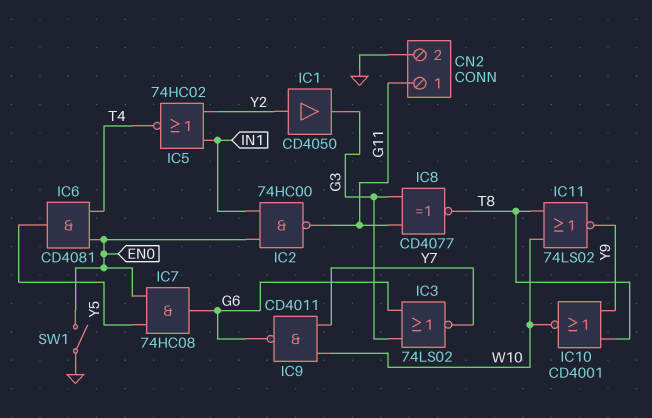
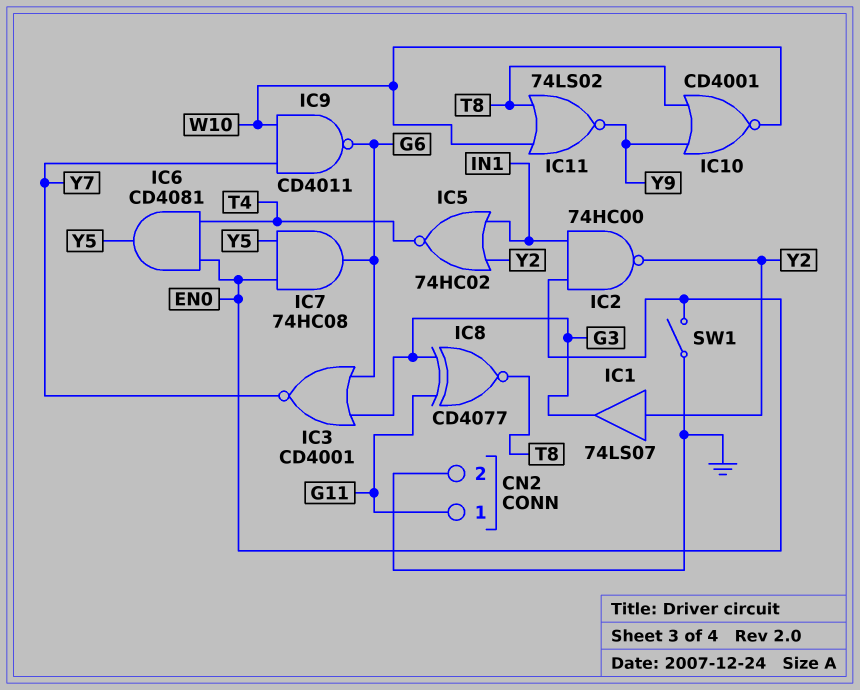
IC1: buffer CD4050 (in Y2, out G3) -> buffer 74LS07 (in Y2, out G3)
IC2: NAND 74HC00 (in EN0, in IN1, out G11) -> NAND 74HC00 (in EN0, in IN1, out Y2)
IC3: NOR 74LS02 (in G3, in G6, out Y7) -> NOR CD4001 (in G3, in G6, out Y7)

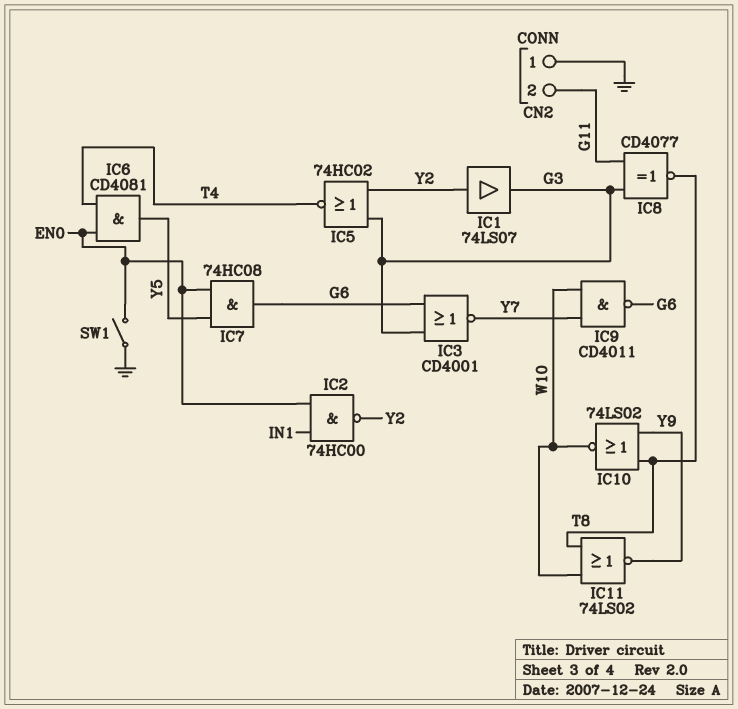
CN2 pin 1: G11 -> GND
CN2 pin 2: GND -> G11
IC5: NOR 74HC02 (in IN1, in Y2, out T4) -> NOR 74HC02 (in G3, in Y2, out T4)
IC10: NOR CD4001 (in T8, in Y9, out W10) -> NOR 74LS02 (in T8, in Y9, out W10)

